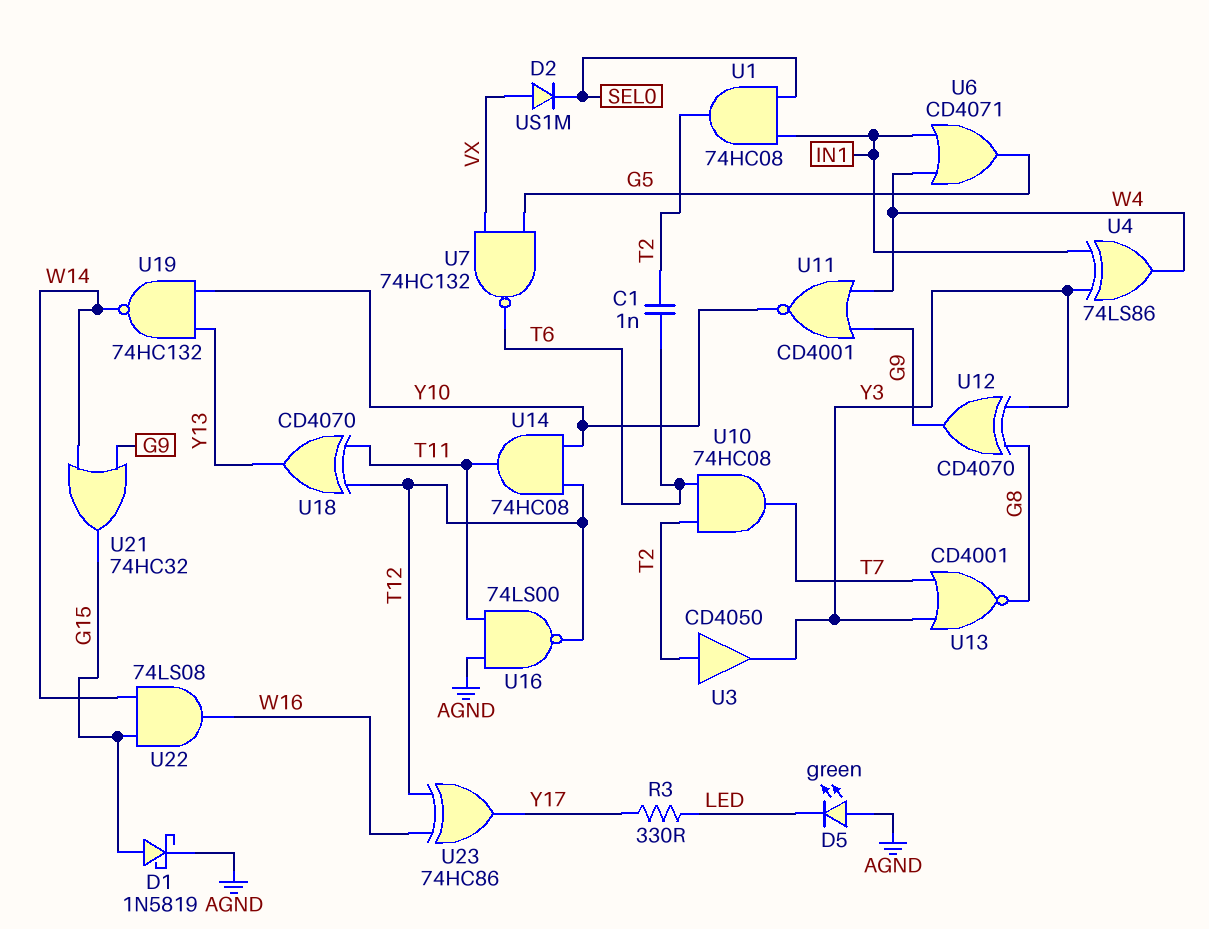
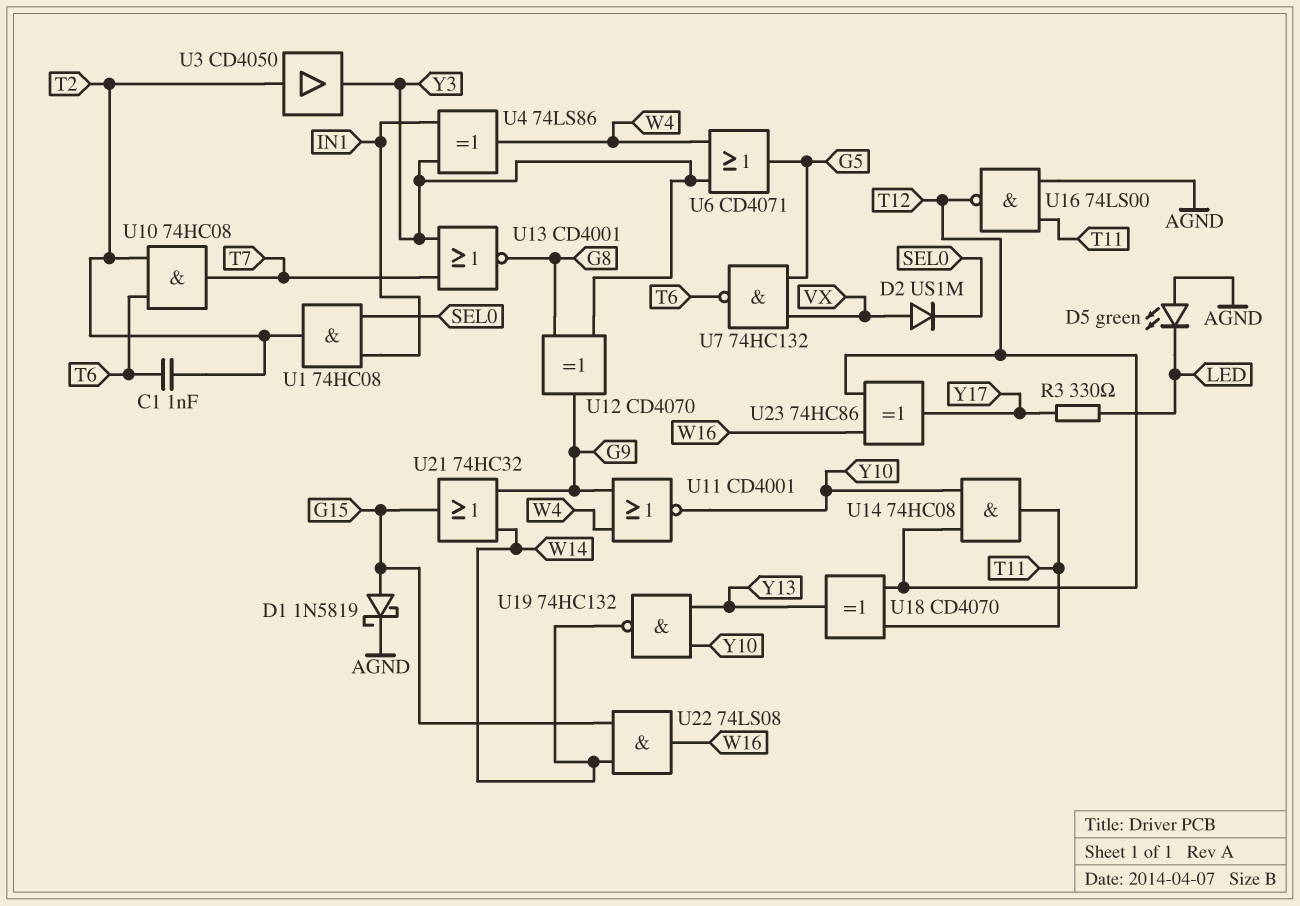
U6: OR CD4071 (in IN1, in W4, out G5) -> OR CD4071 (in W4, in Y3, out G5)

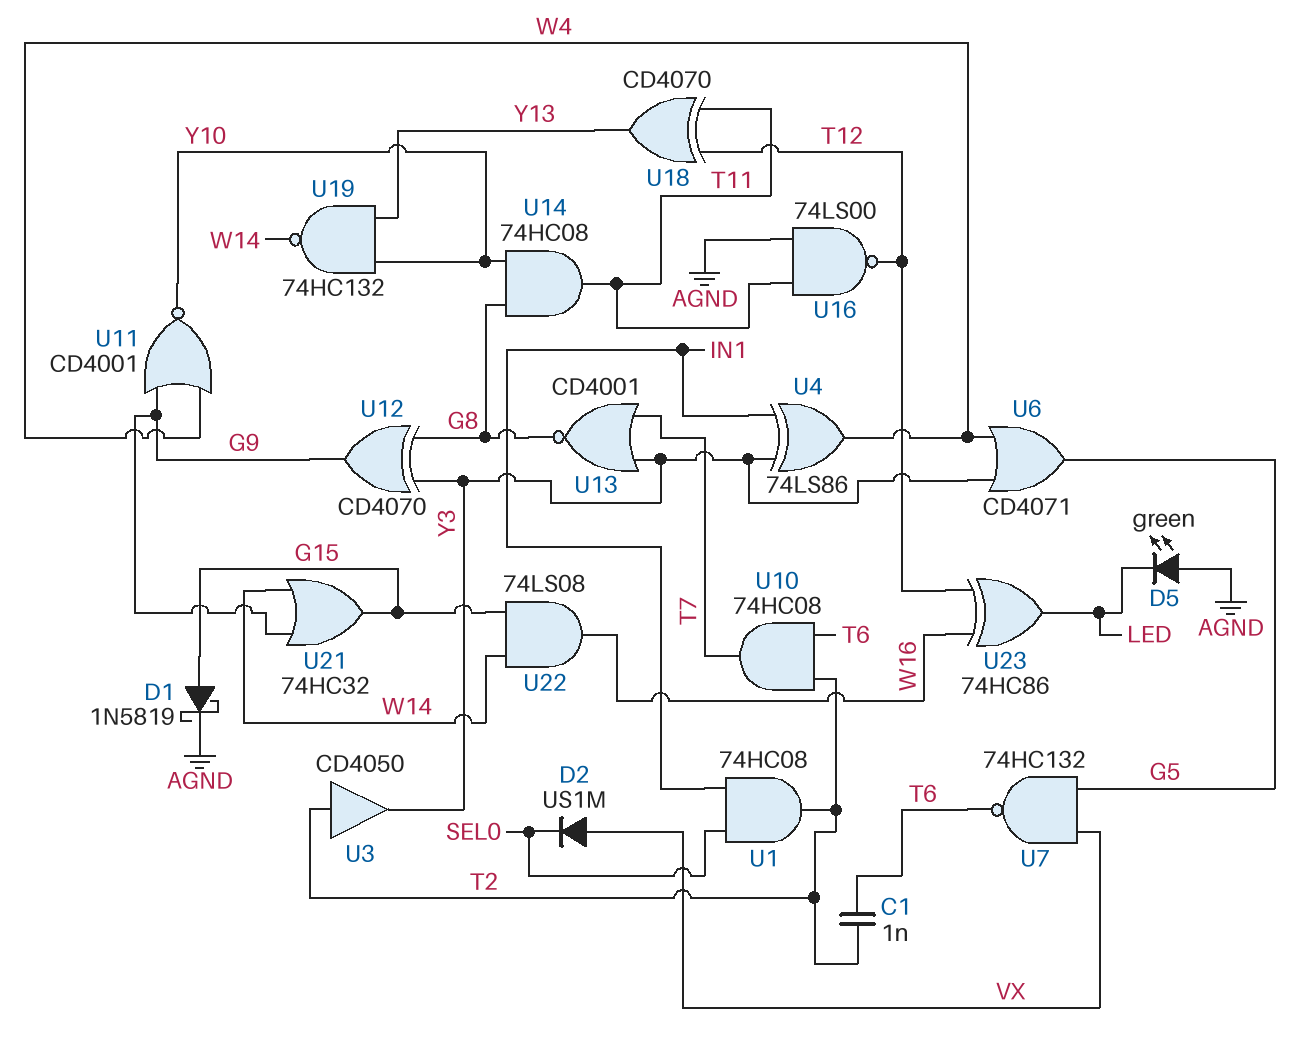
R3: 330 (LED, Y17) -> none
U14: AND 74HC08 (in T12, in Y10, out T11) -> AND 74HC08 (in G8, in Y10, out T11)
U23: XOR 74HC86 (in T12, in W16, out Y17) -> XOR 74HC86 (in T12, in W16, out LED)

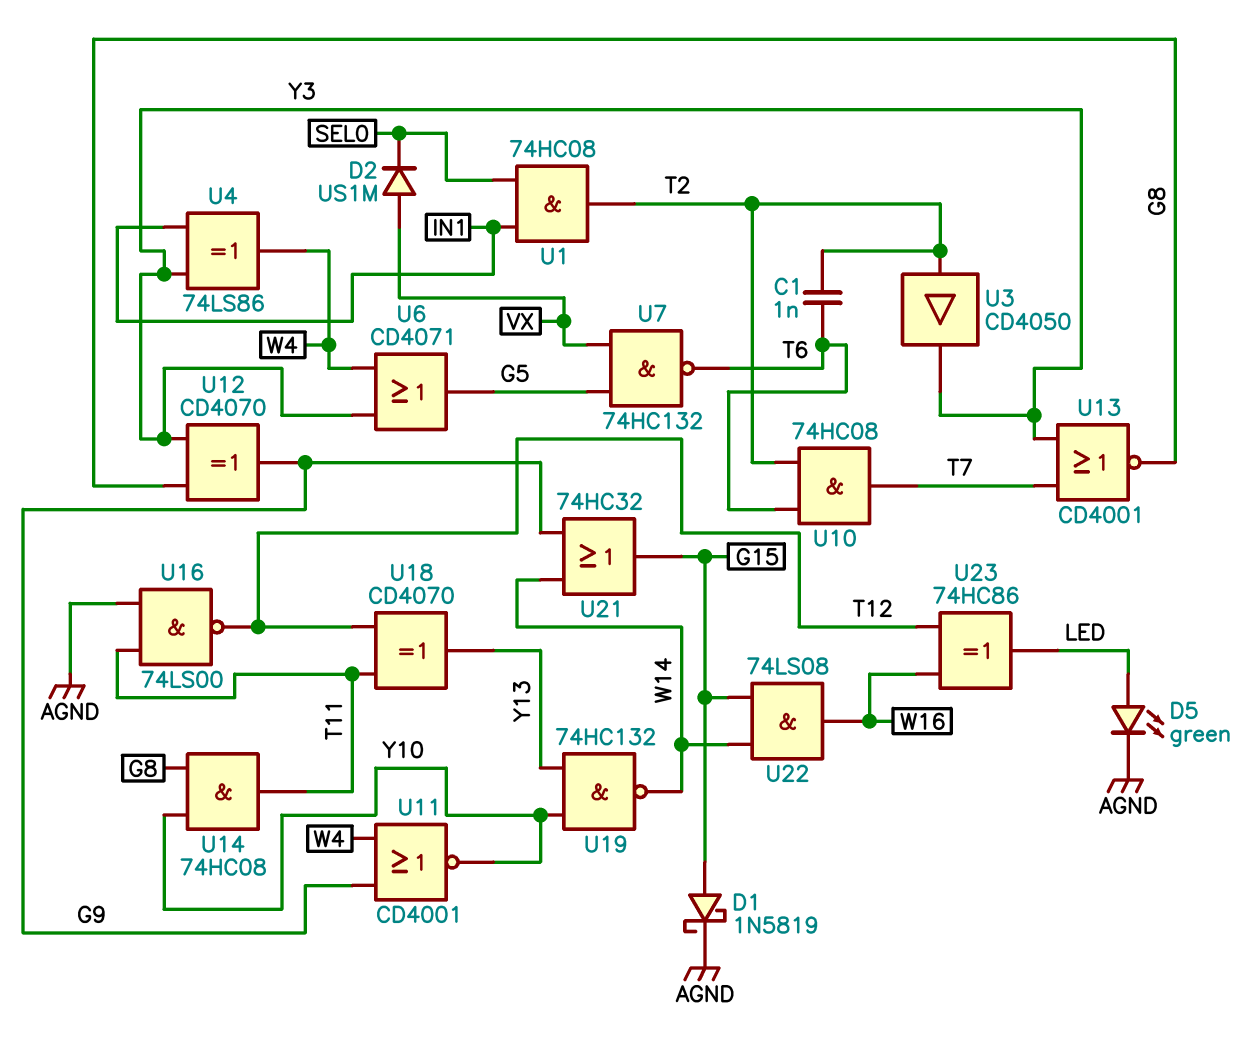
D5: LED green (A AGND, K LED) -> LED green (A LED, K AGND)

